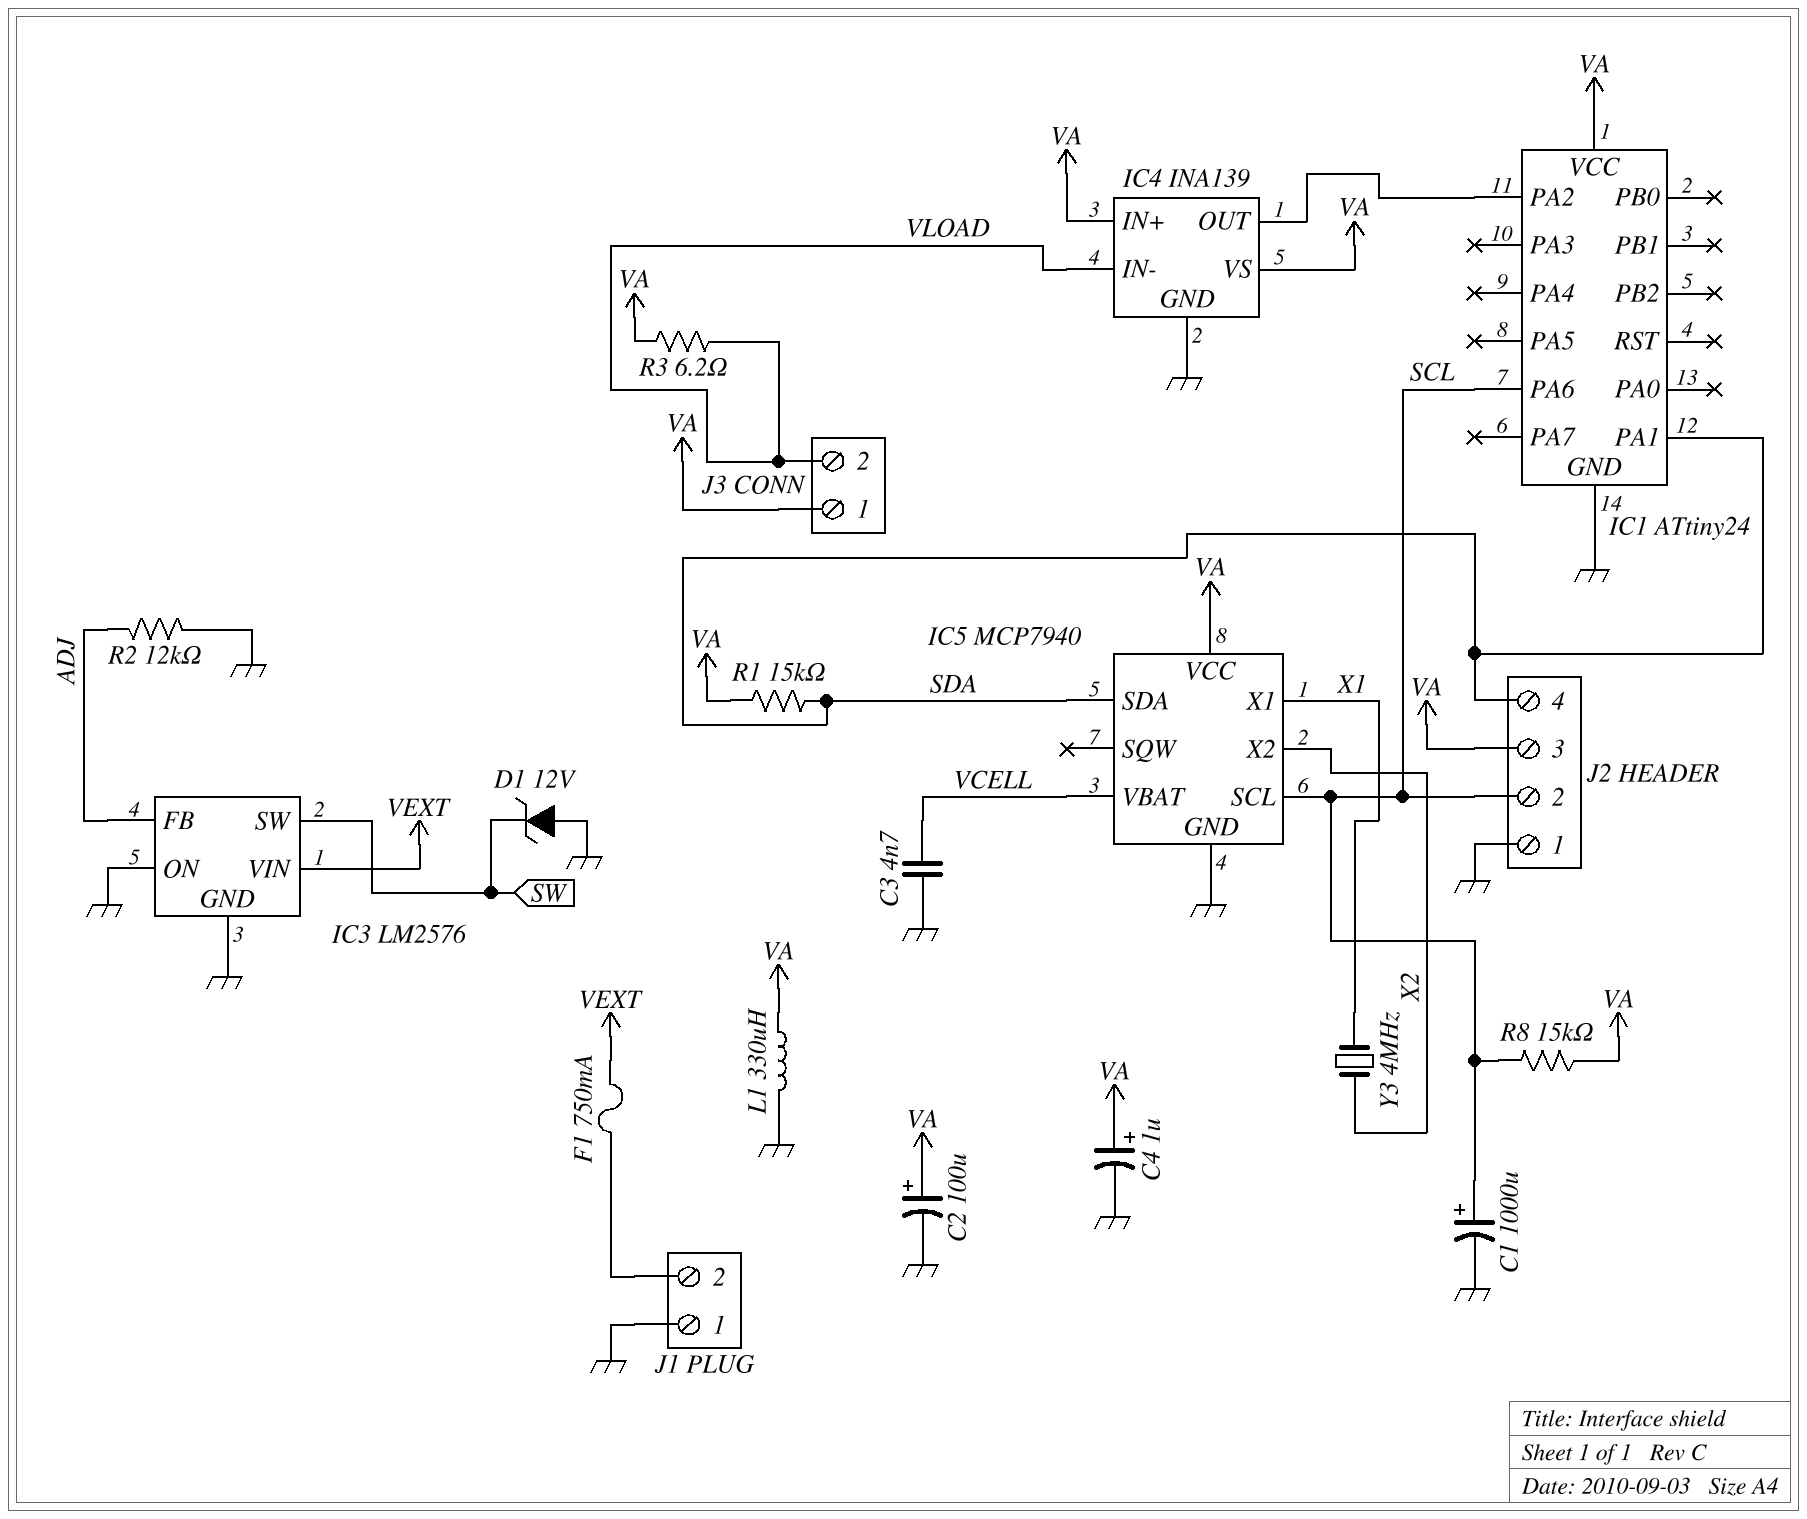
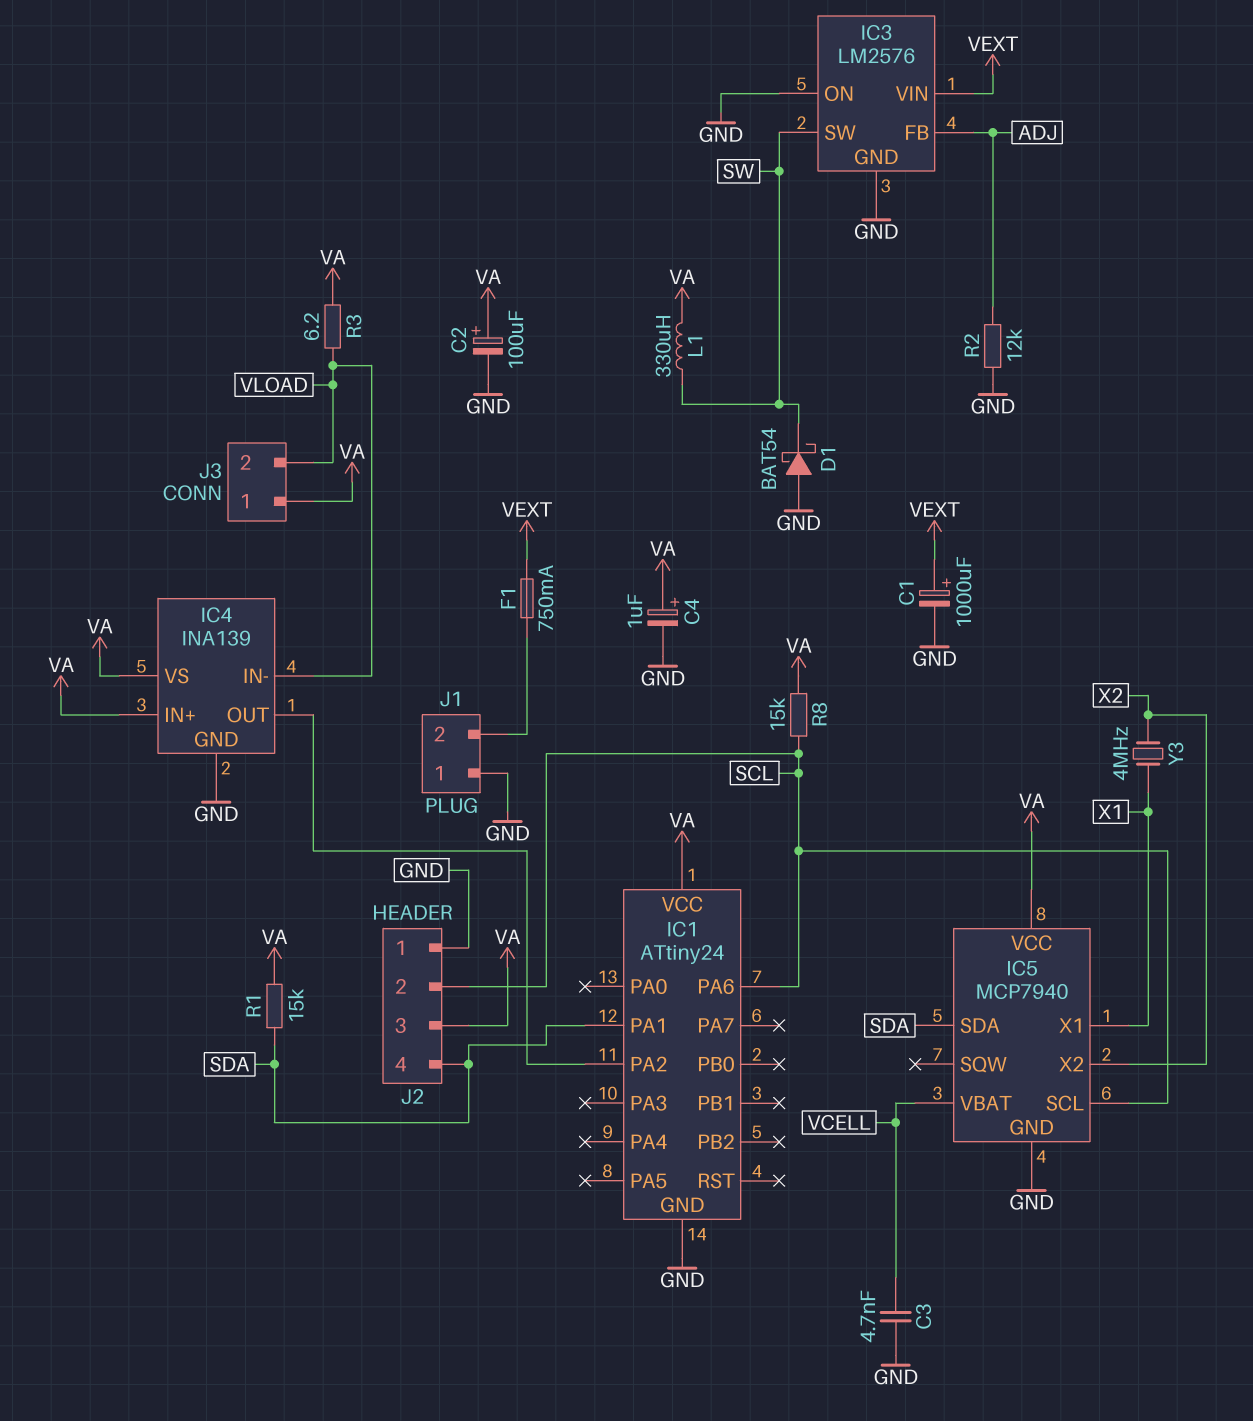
C1: 1000uF (plus SCL, minus GND) -> 1000uF (plus VEXT, minus GND)
D1: zener 12V (A GND, K SW) -> schottky BAT54 (A GND, K SW)
L1: 330uH (GND, VA) -> 330uH (SW, VA)

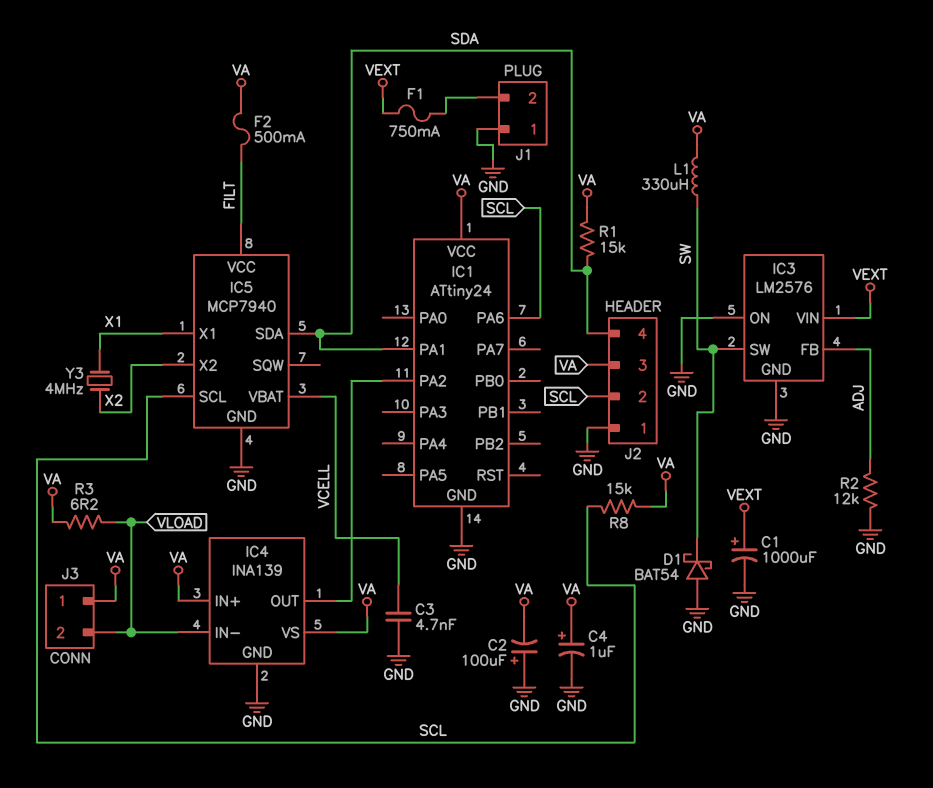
C2: 100uF (plus VA, minus GND) -> 100uF (plus GND, minus VA)
F2: none -> 500mA (FILT, VA)
IC5 pin VCC: VA -> FILT

